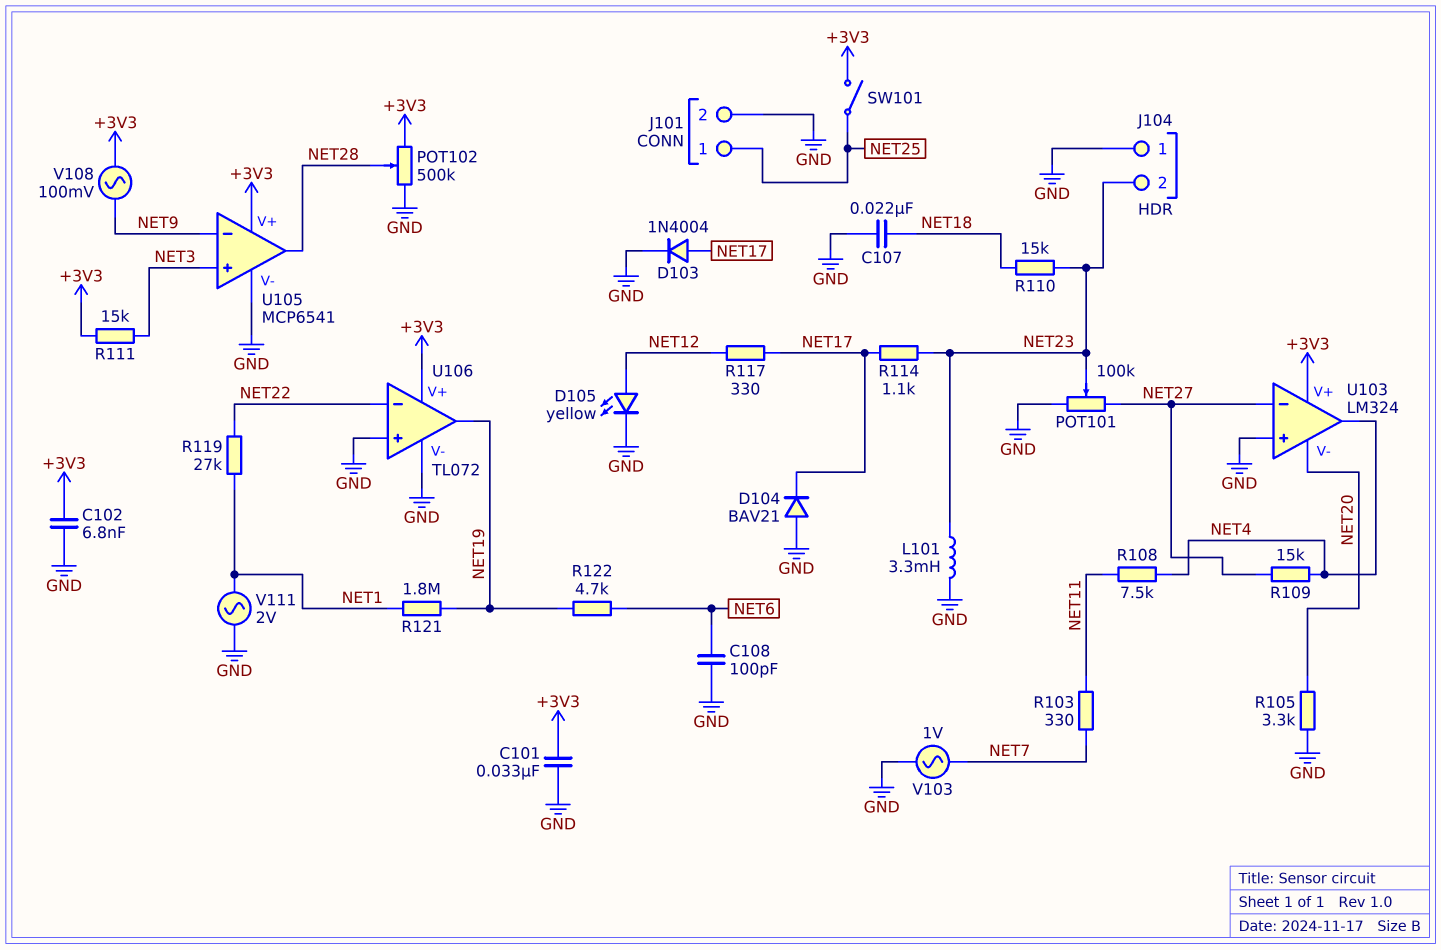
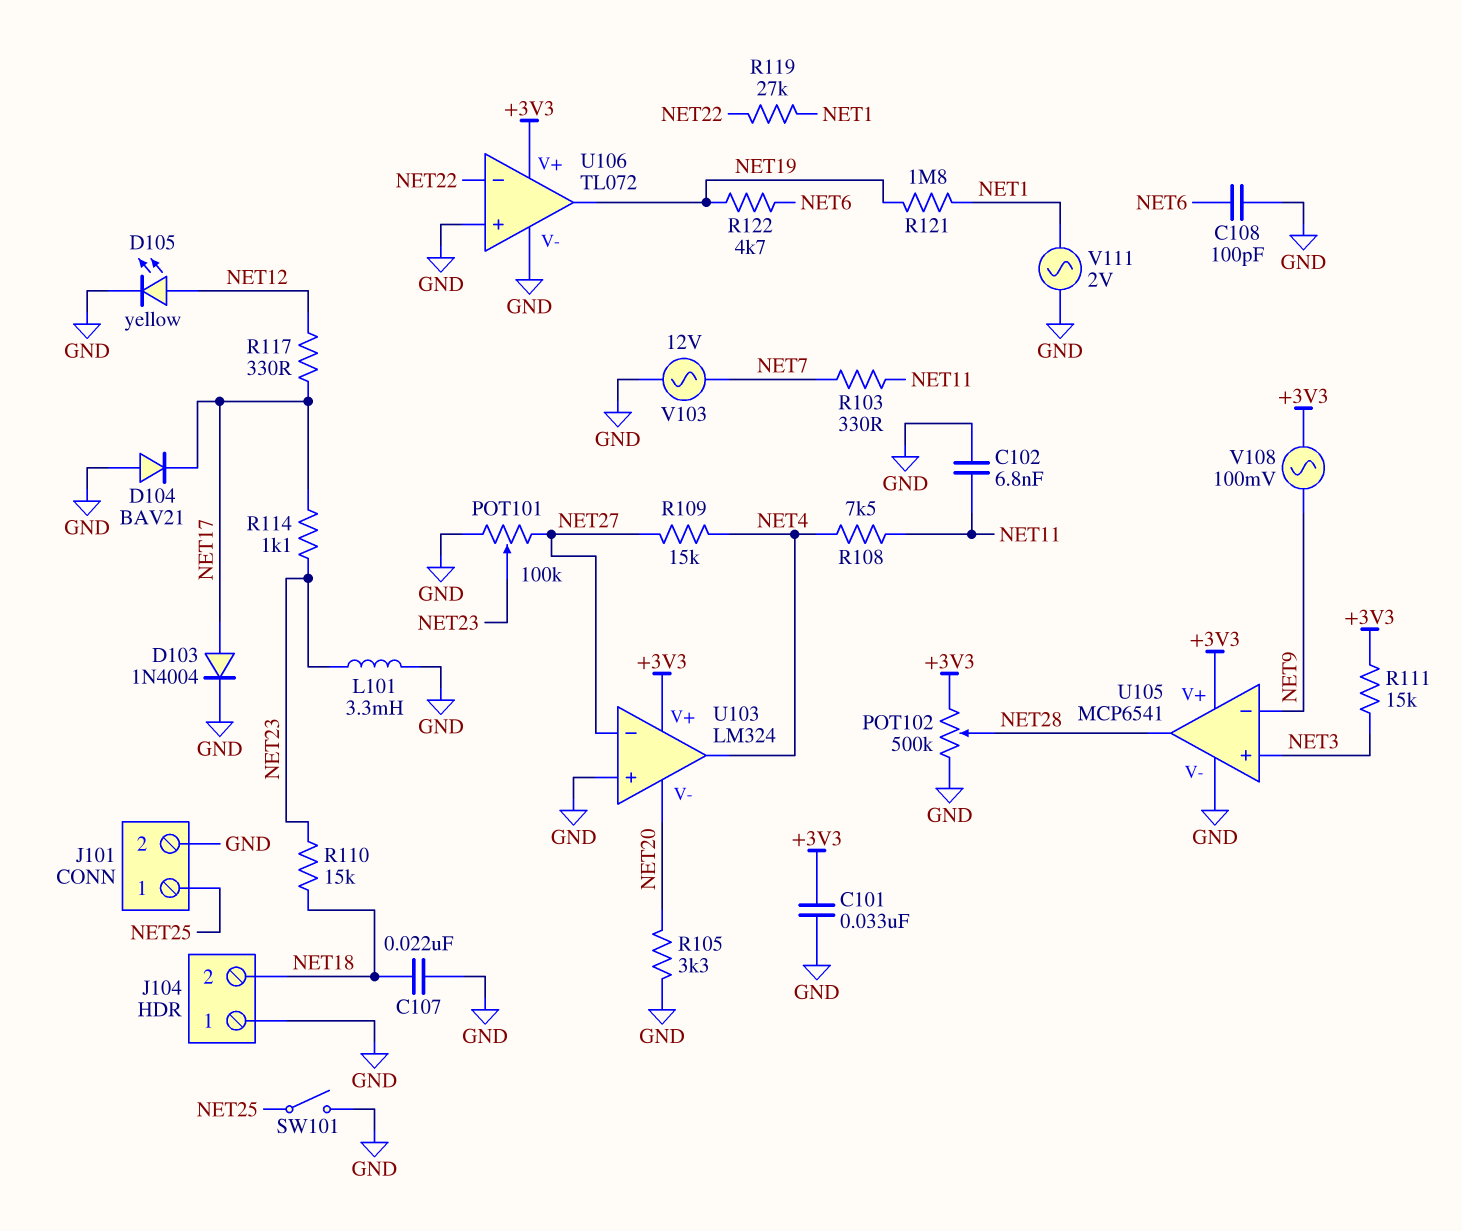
C102: 6.8nF (+3V3, GND) -> 6.8nF (GND, NET11)
J104 pin 2: NET23 -> NET18
SW101: switch (+3V3, NET25) -> switch (GND, NET25)
V103: AC 1V (GND, NET7) -> AC 12V (GND, NET7)

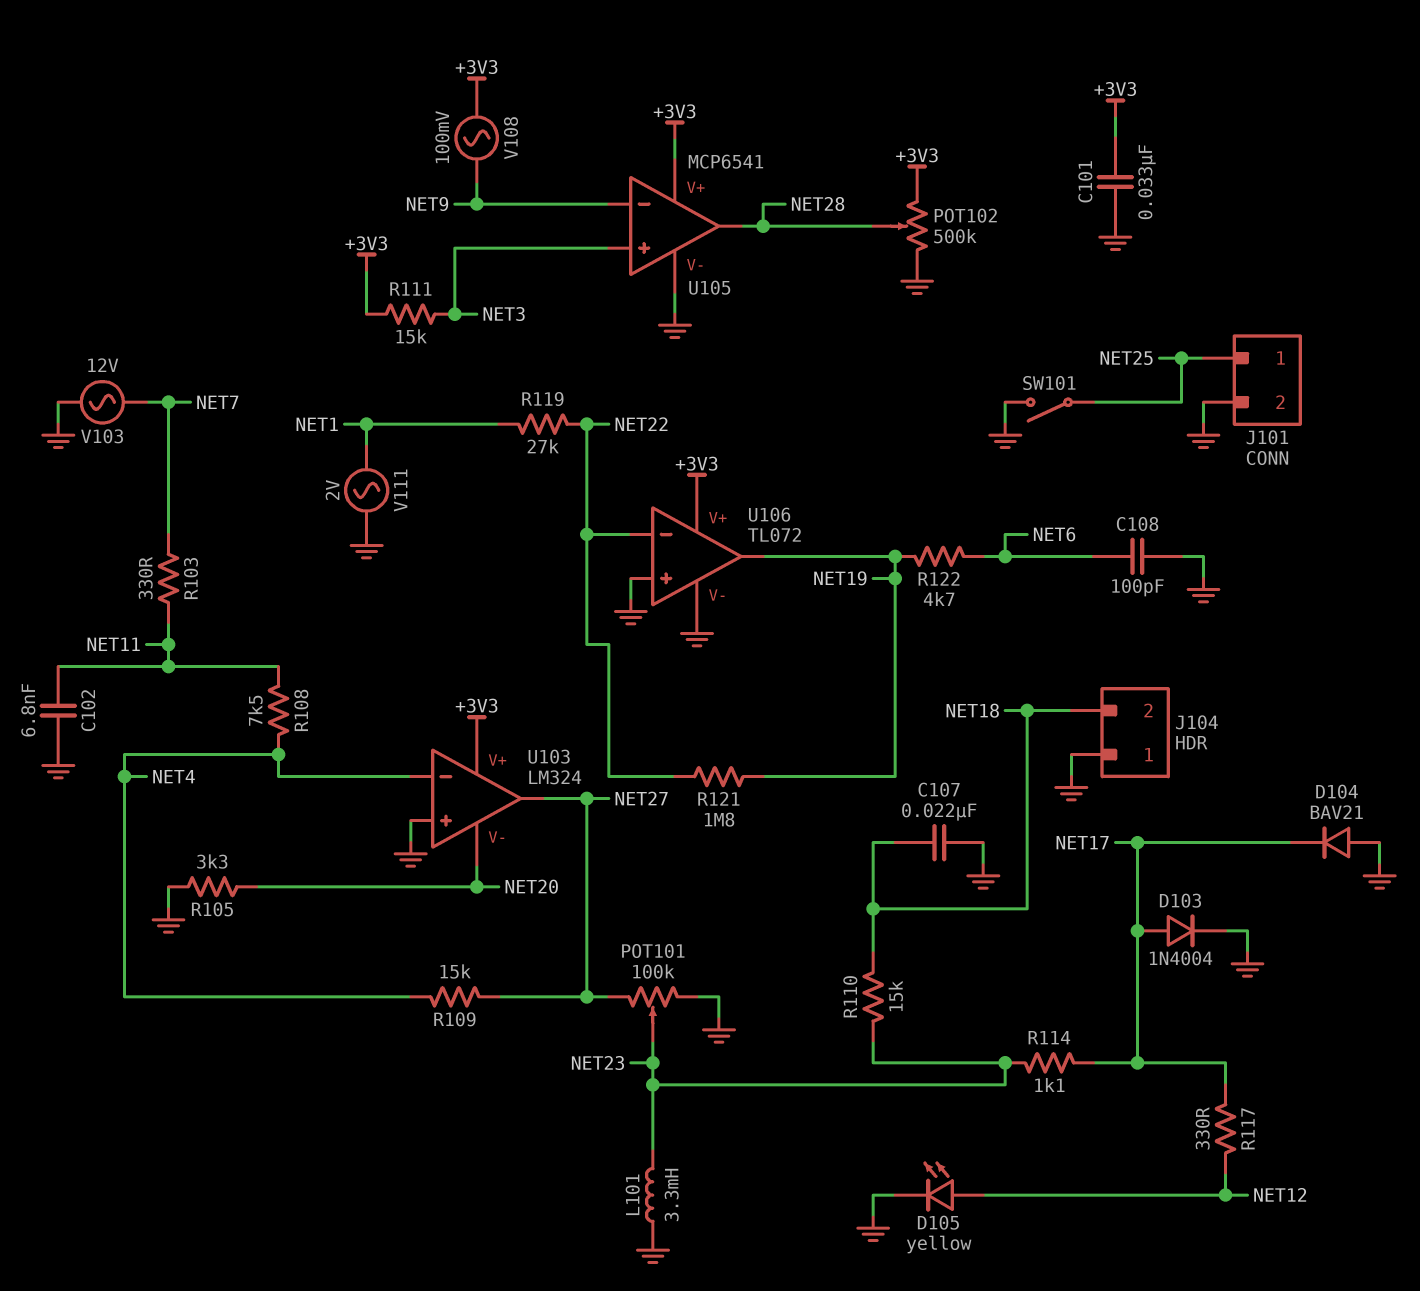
R121: 1.8M (NET1, NET19) -> 1.8M (NET19, NET22)
U103 pin in-: NET27 -> NET4
U103 pin out: NET4 -> NET27

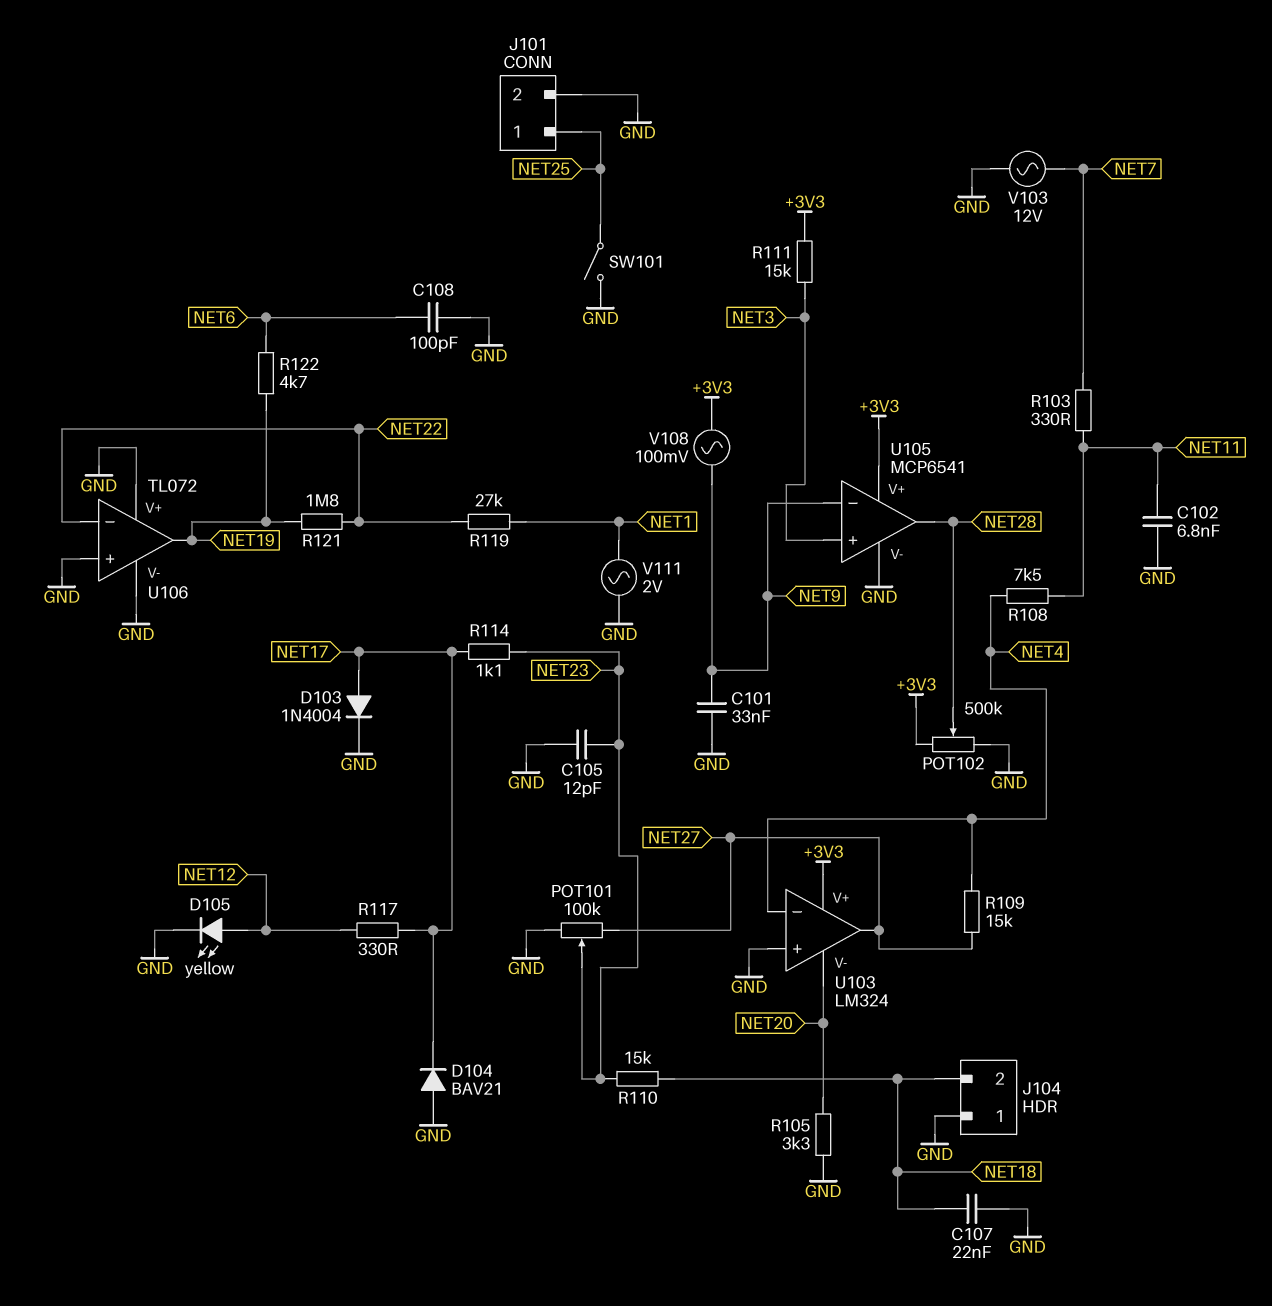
C101: 33nF (+3V3, GND) -> 33nF (GND, NET9)
C105: none -> 12pF (GND, NET23)
L101: 3.3mH (GND, NET23) -> none
U106 pin V+: +3V3 -> GND

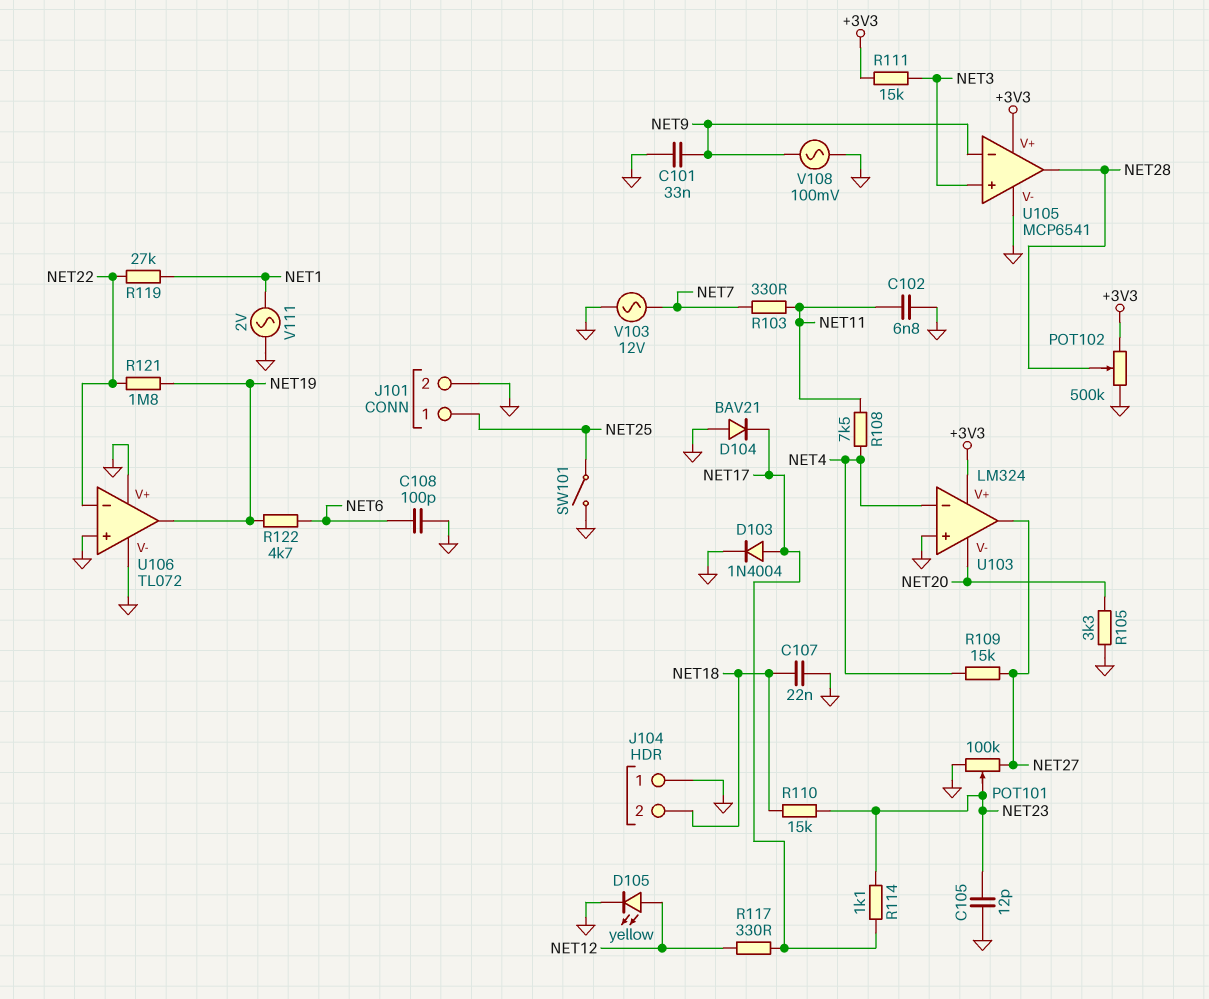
V108: AC 100mV (+3V3, NET9) -> AC 100mV (GND, NET9)

